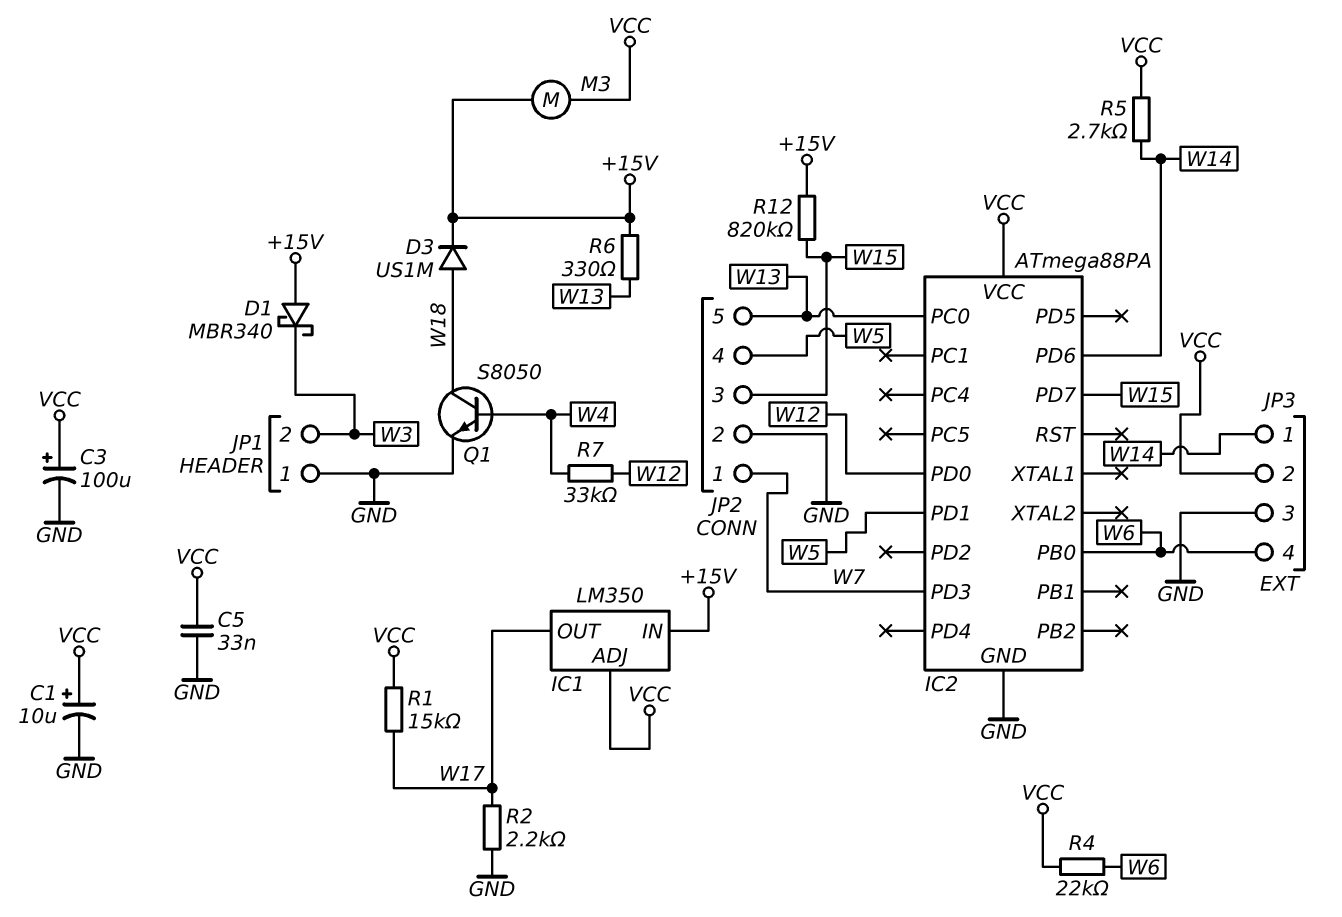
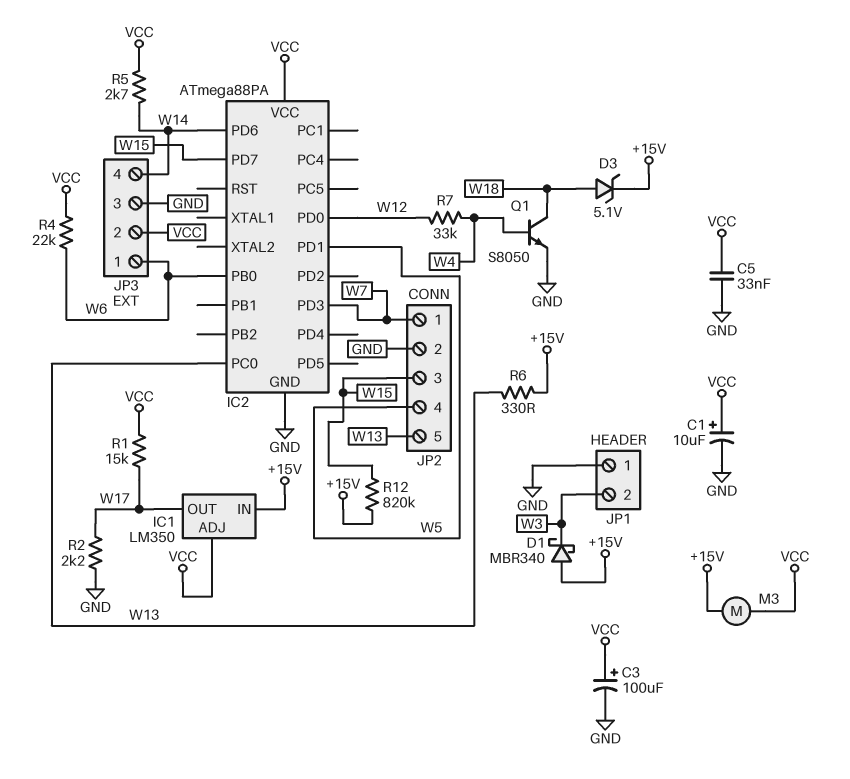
D3: diode US1M (A W18, K +15V) -> zener 5.1V (A W18, K +15V)
JP3 pin 1: W14 -> W6
JP3 pin 4: W6 -> W14

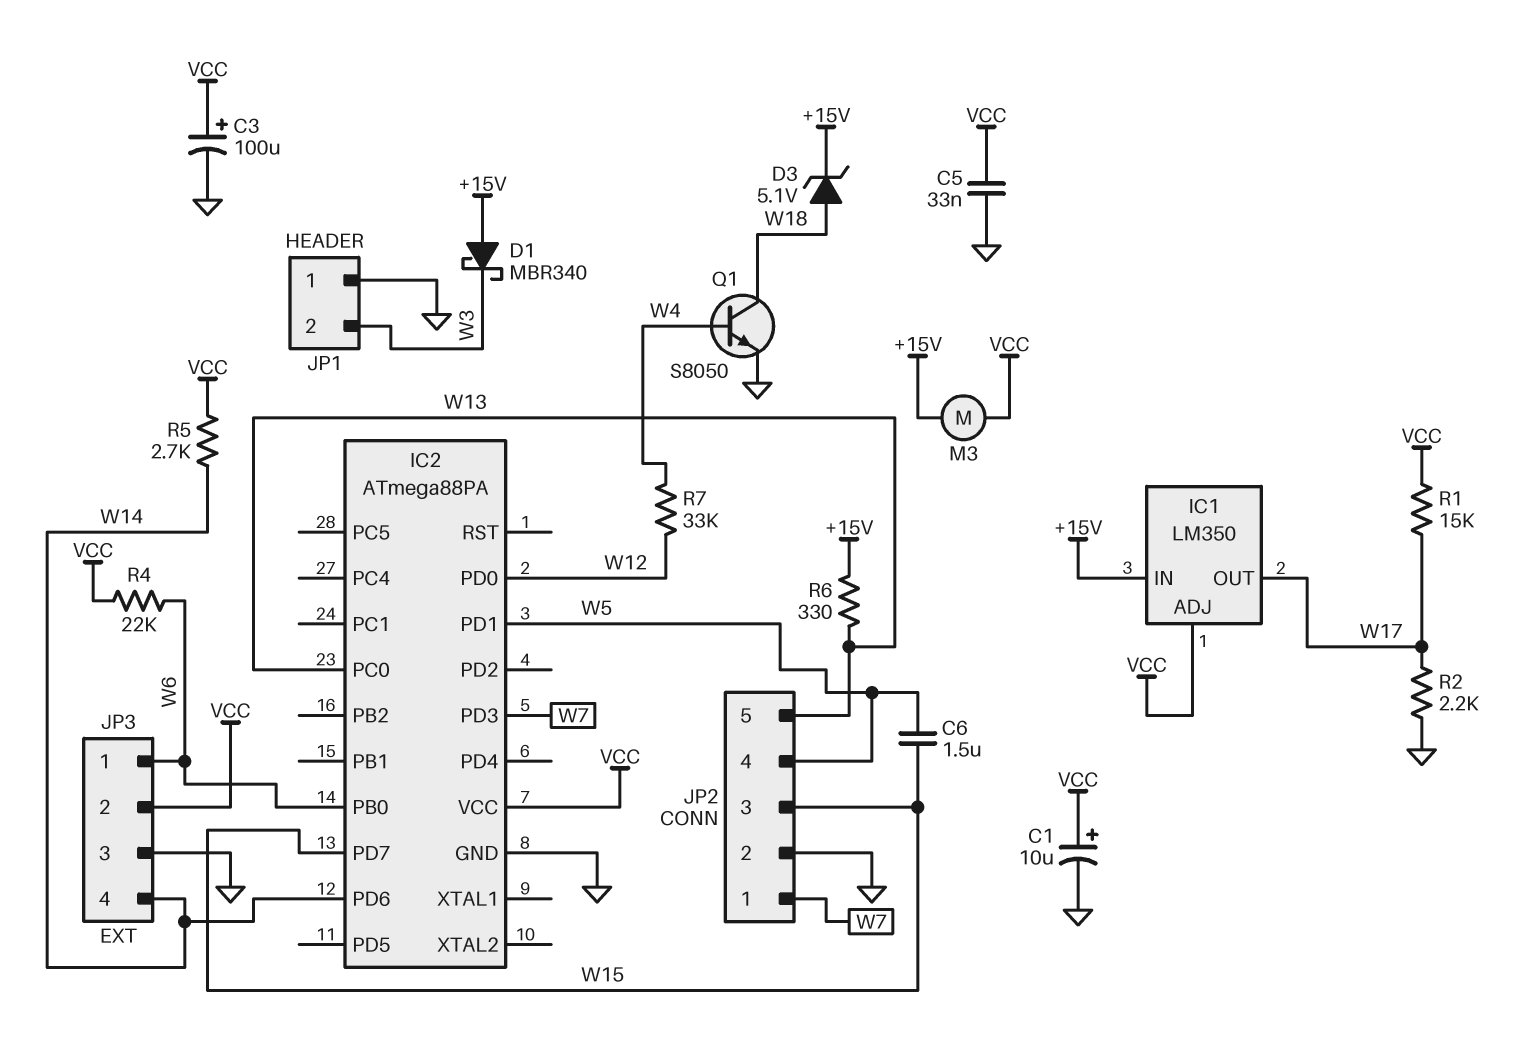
C6: none -> 1.5uF (W5, W15)
R12: 820k (+15V, W15) -> none

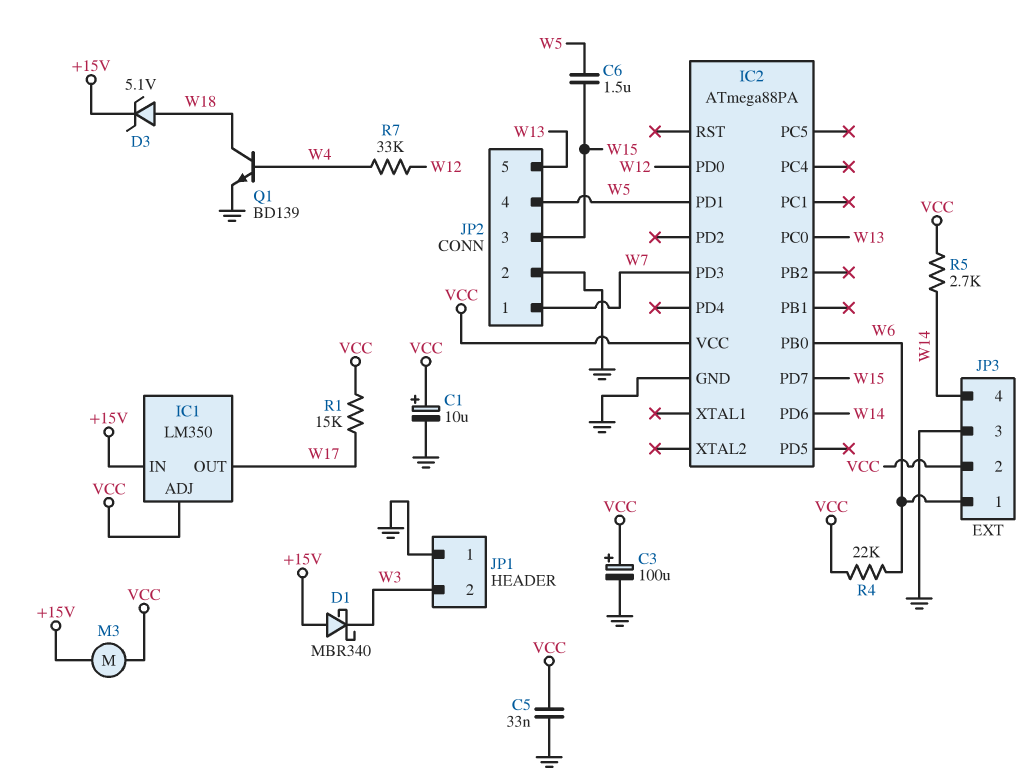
Q1: NPN S8050 (B W4, C W18, E GND) -> NPN BD139 (B W4, C W18, E GND)
R2: 2.2k (GND, W17) -> none
R6: 330 (+15V, W13) -> none

